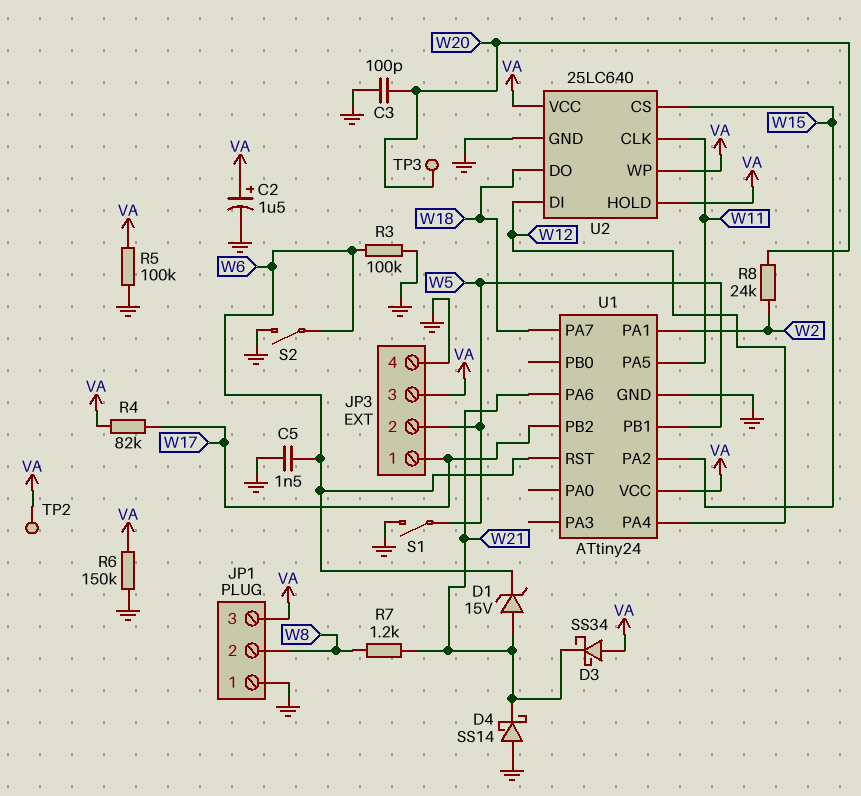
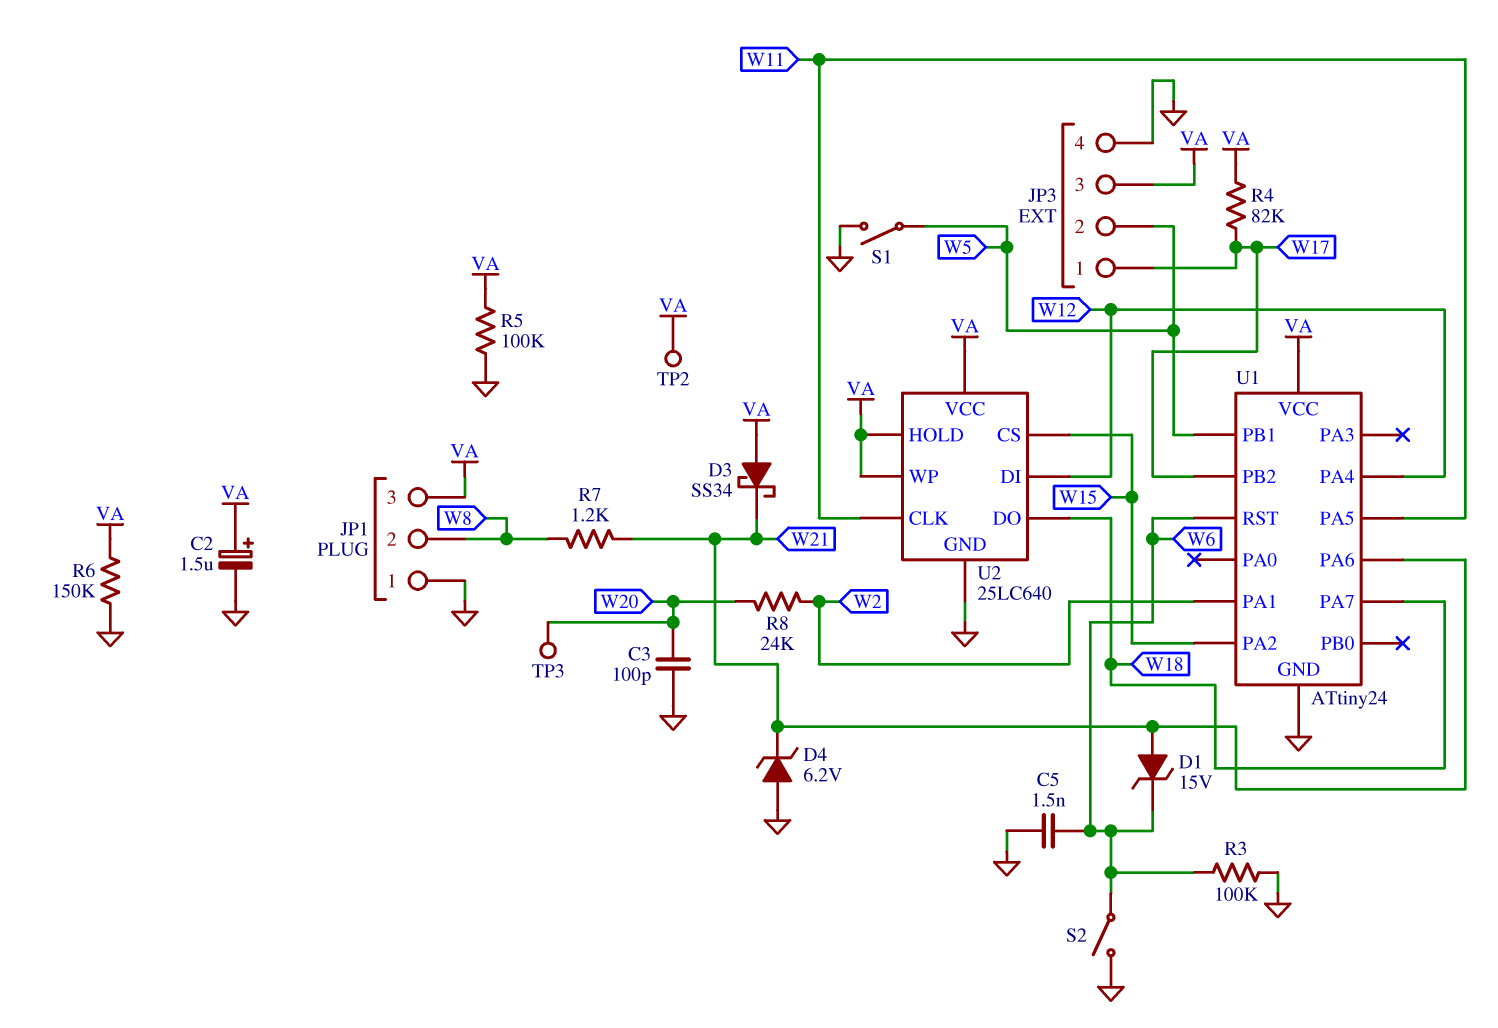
D4: schottky SS14 (A GND, K W21) -> zener 6.2V (A GND, K W21)

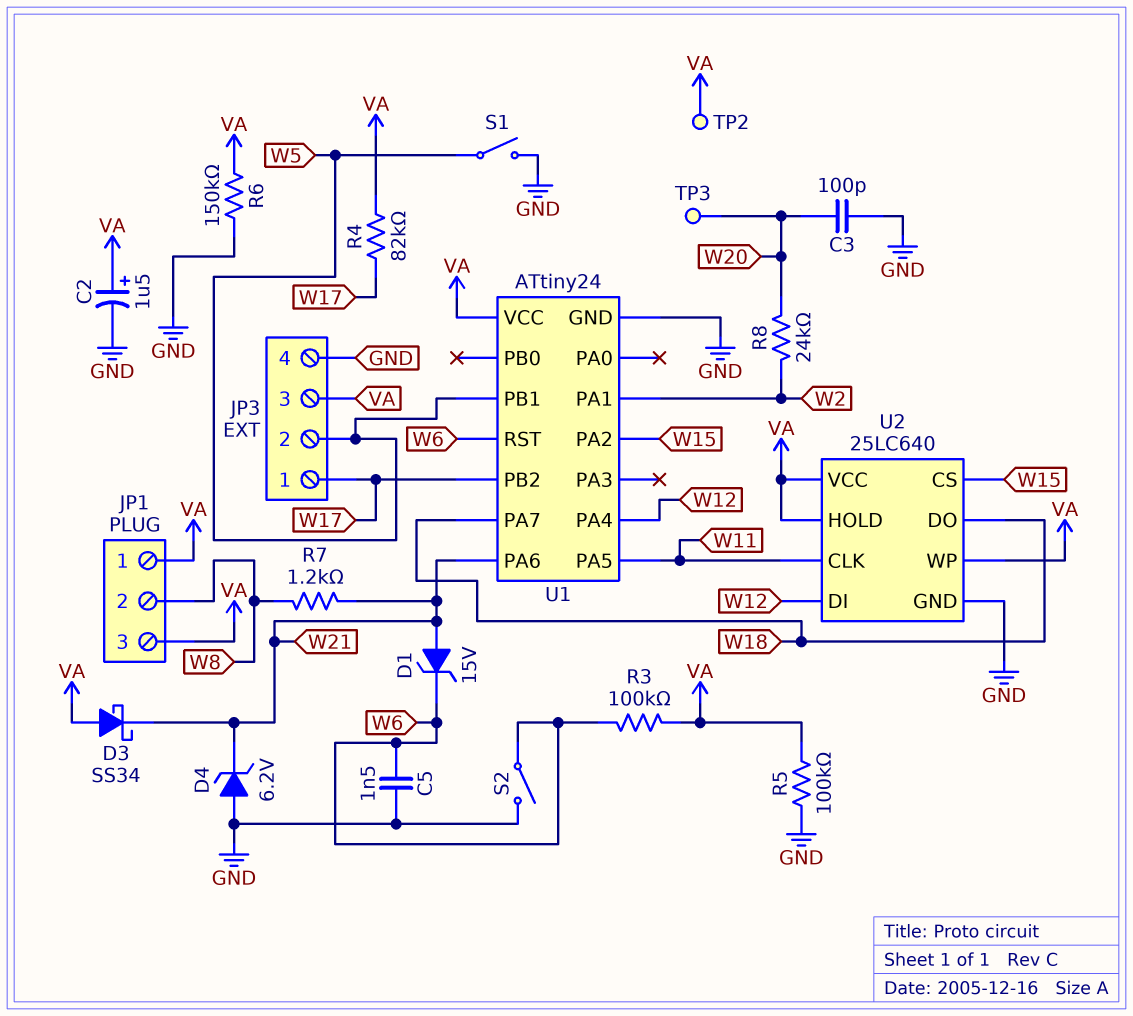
JP1 pin 1: GND -> VA
R3: 100k (GND, W6) -> 100k (VA, W6)

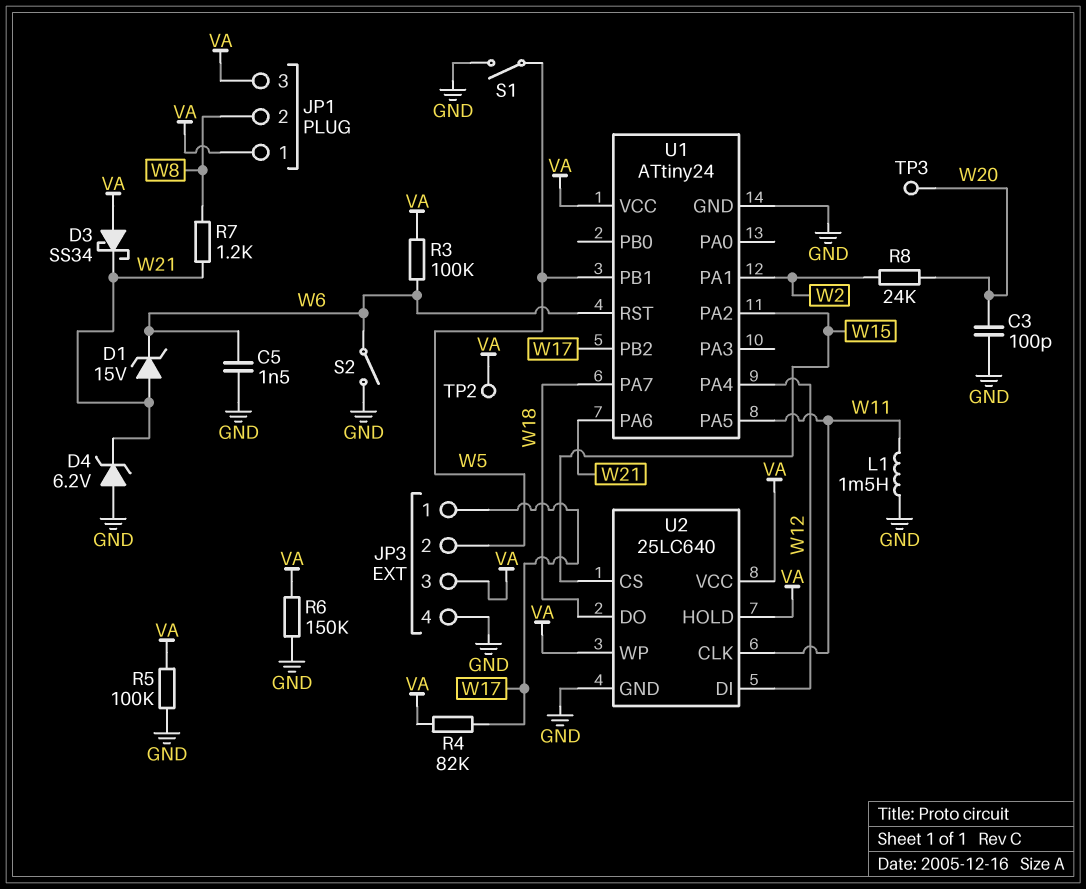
C2: 1.5uF (plus VA, minus GND) -> none
L1: none -> 1.5mH (GND, W11)

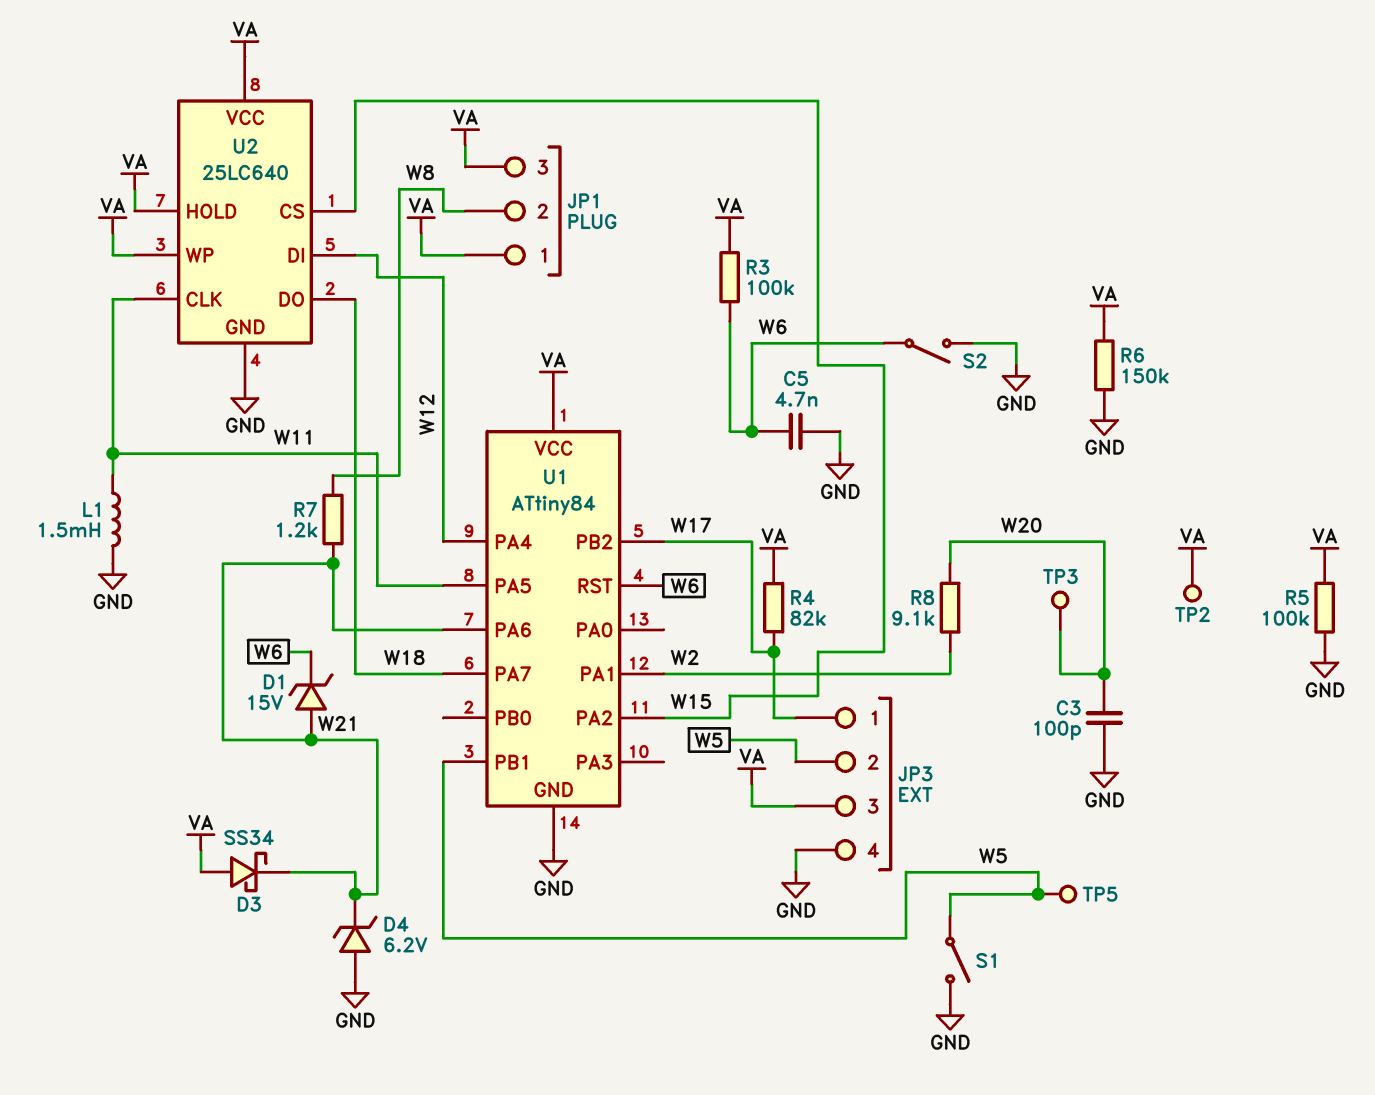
C5: 1.5nF (GND, W6) -> 4.7nF (GND, W6)
R8: 24k (W2, W20) -> 9.1k (W2, W20)
TP5: none -> test point (W5)
U1: ATtiny24 -> ATtiny84

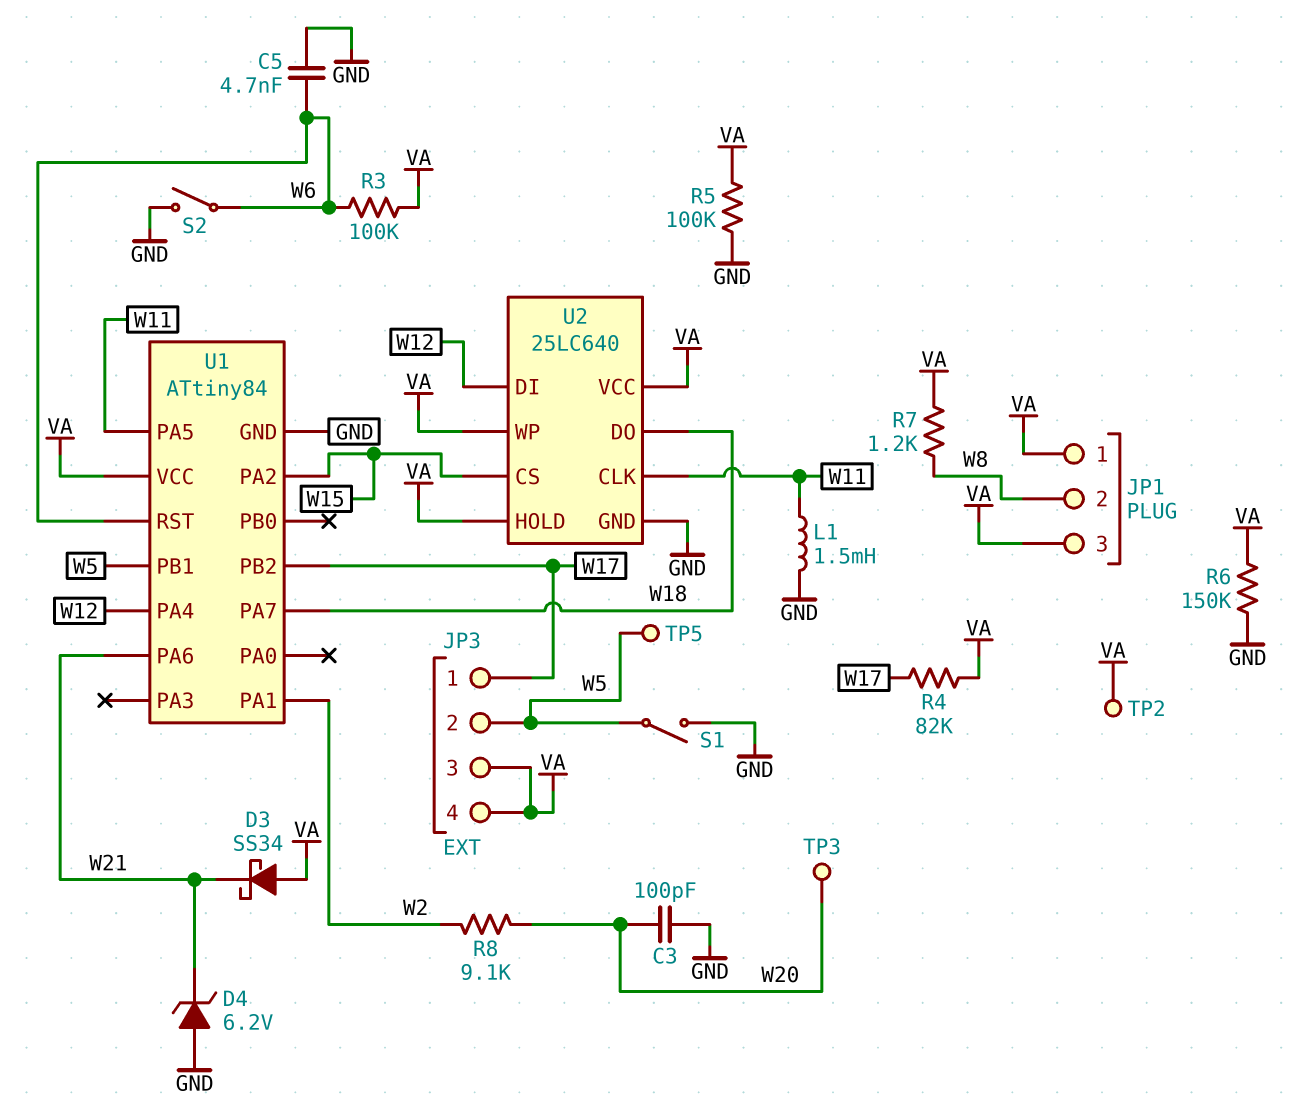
D1: zener 15V (A W21, K W6) -> none
JP3 pin 4: GND -> VA
R7: 1.2k (W8, W21) -> 1.2k (VA, W8)

